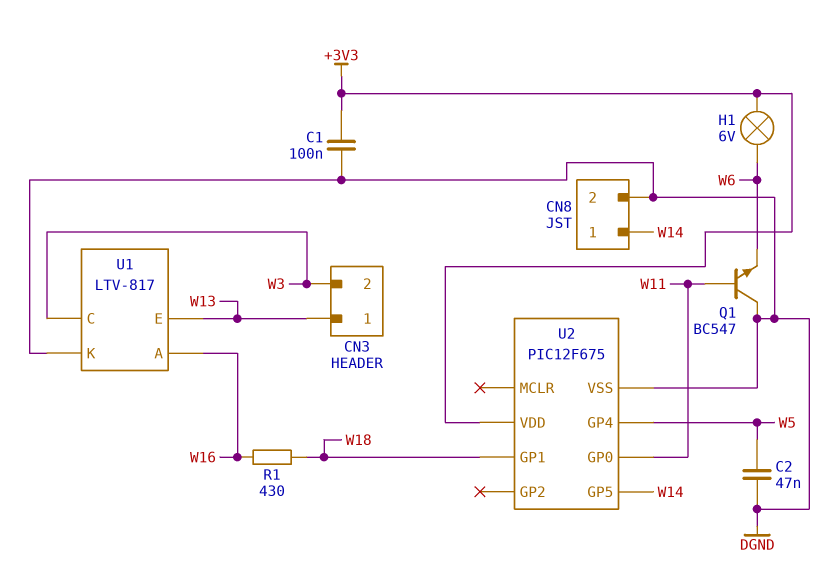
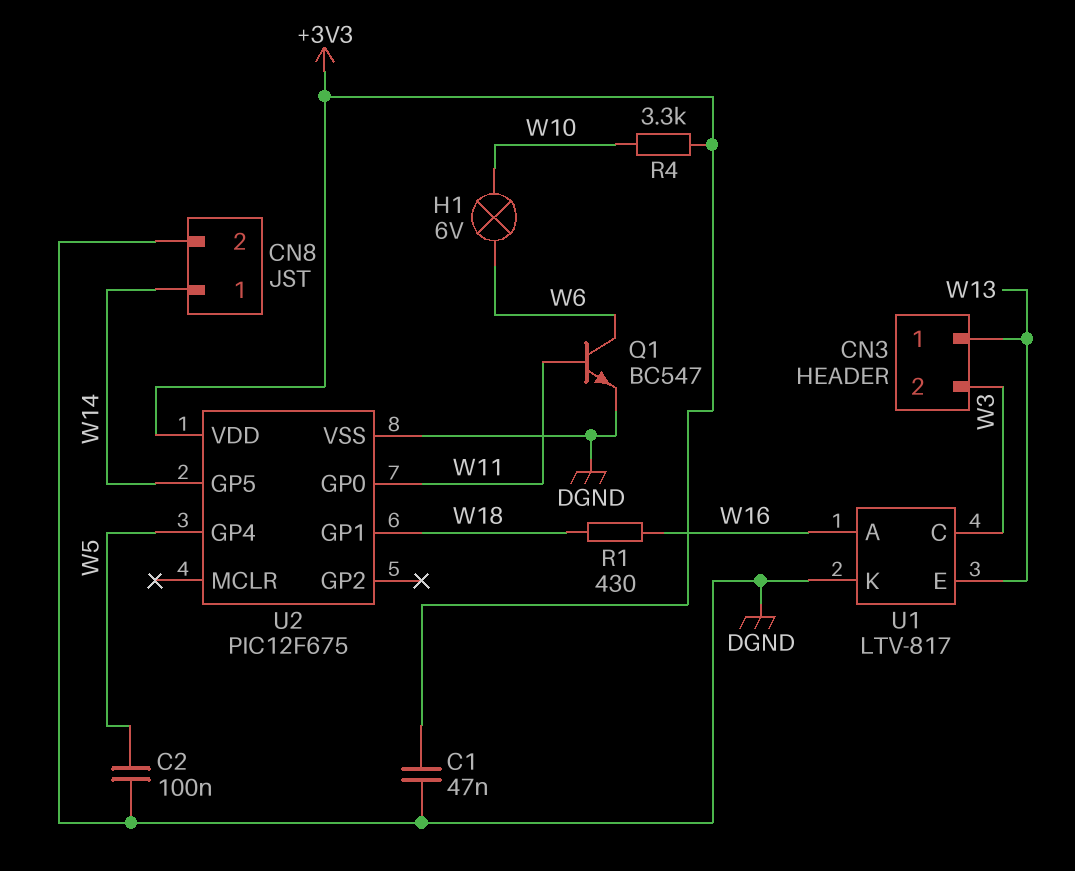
C1: 100nF (+3V3, DGND) -> 47nF (+3V3, DGND)
C2: 47nF (DGND, W5) -> 100nF (DGND, W5)
H1: lamp 6V (+3V3, W6) -> lamp 6V (W6, W10)
Q1: NPN BC547 (B W11, C DGND, E W6) -> NPN BC547 (B W11, C W6, E DGND)
R4: none -> 3.3k (+3V3, W10)

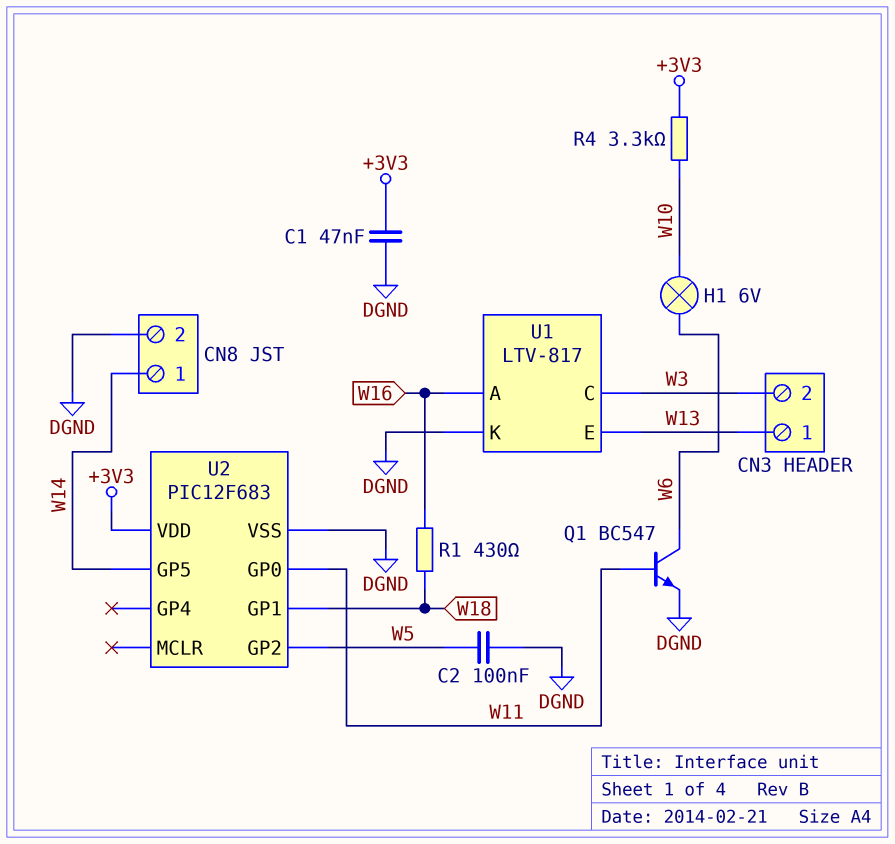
U2: PIC12F675 -> PIC12F683
U2 pin GP2: none -> W5
U2 pin GP4: W5 -> none

